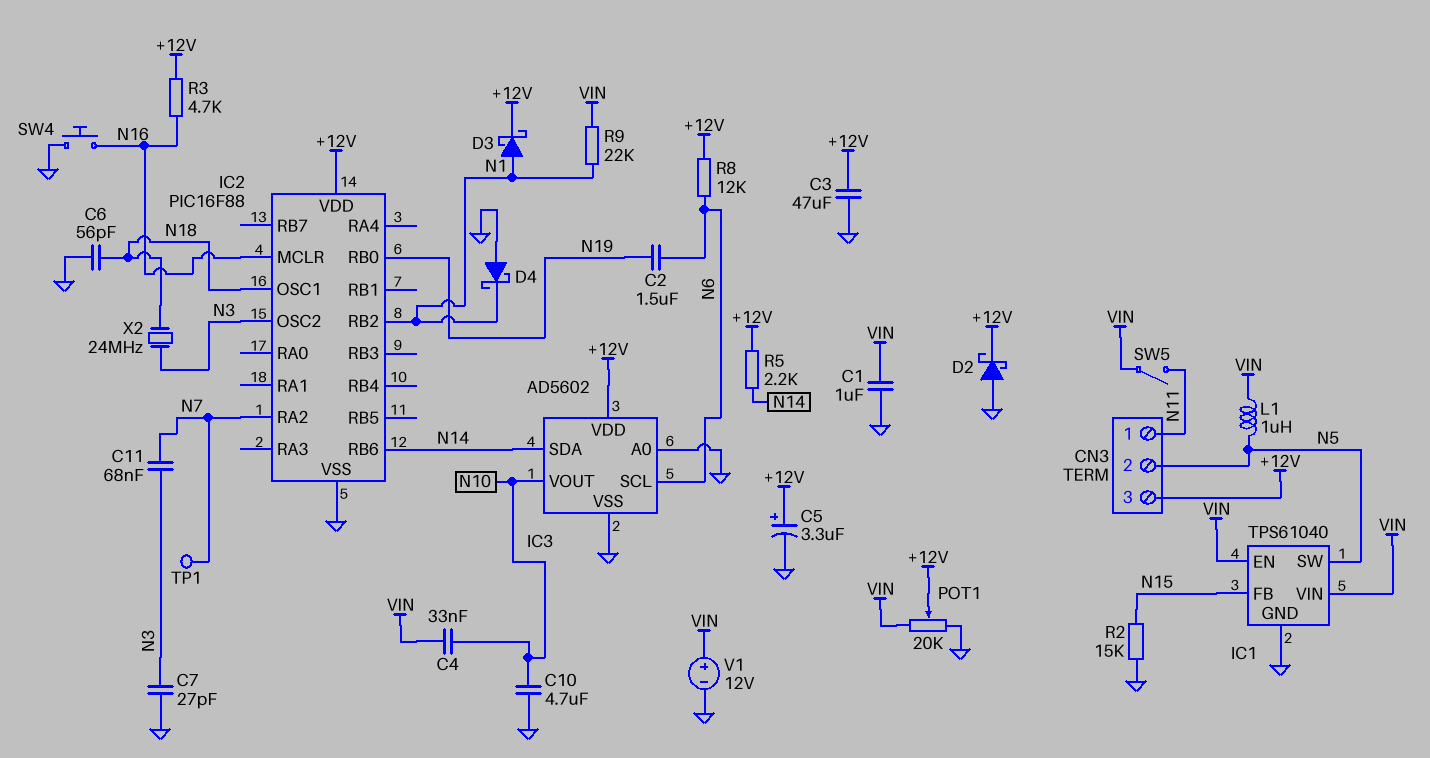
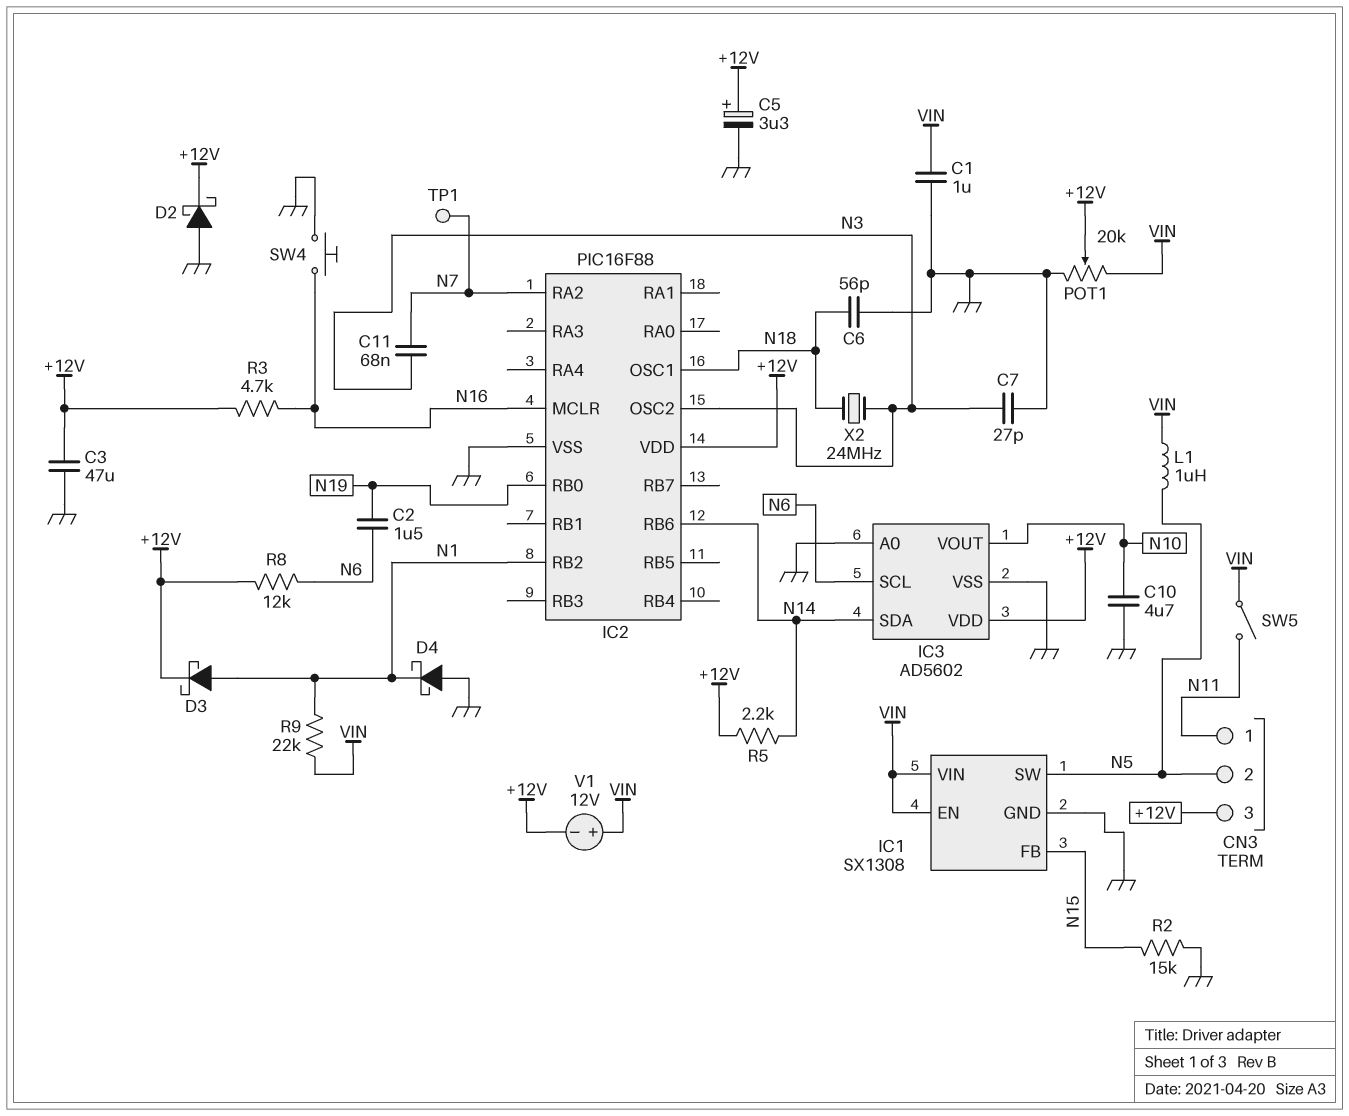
C4: 33nF (N10, VIN) -> none
IC1: TPS61040 -> SX1308
V1: 12V (plus VIN, minus GND) -> 12V (plus VIN, minus +12V)

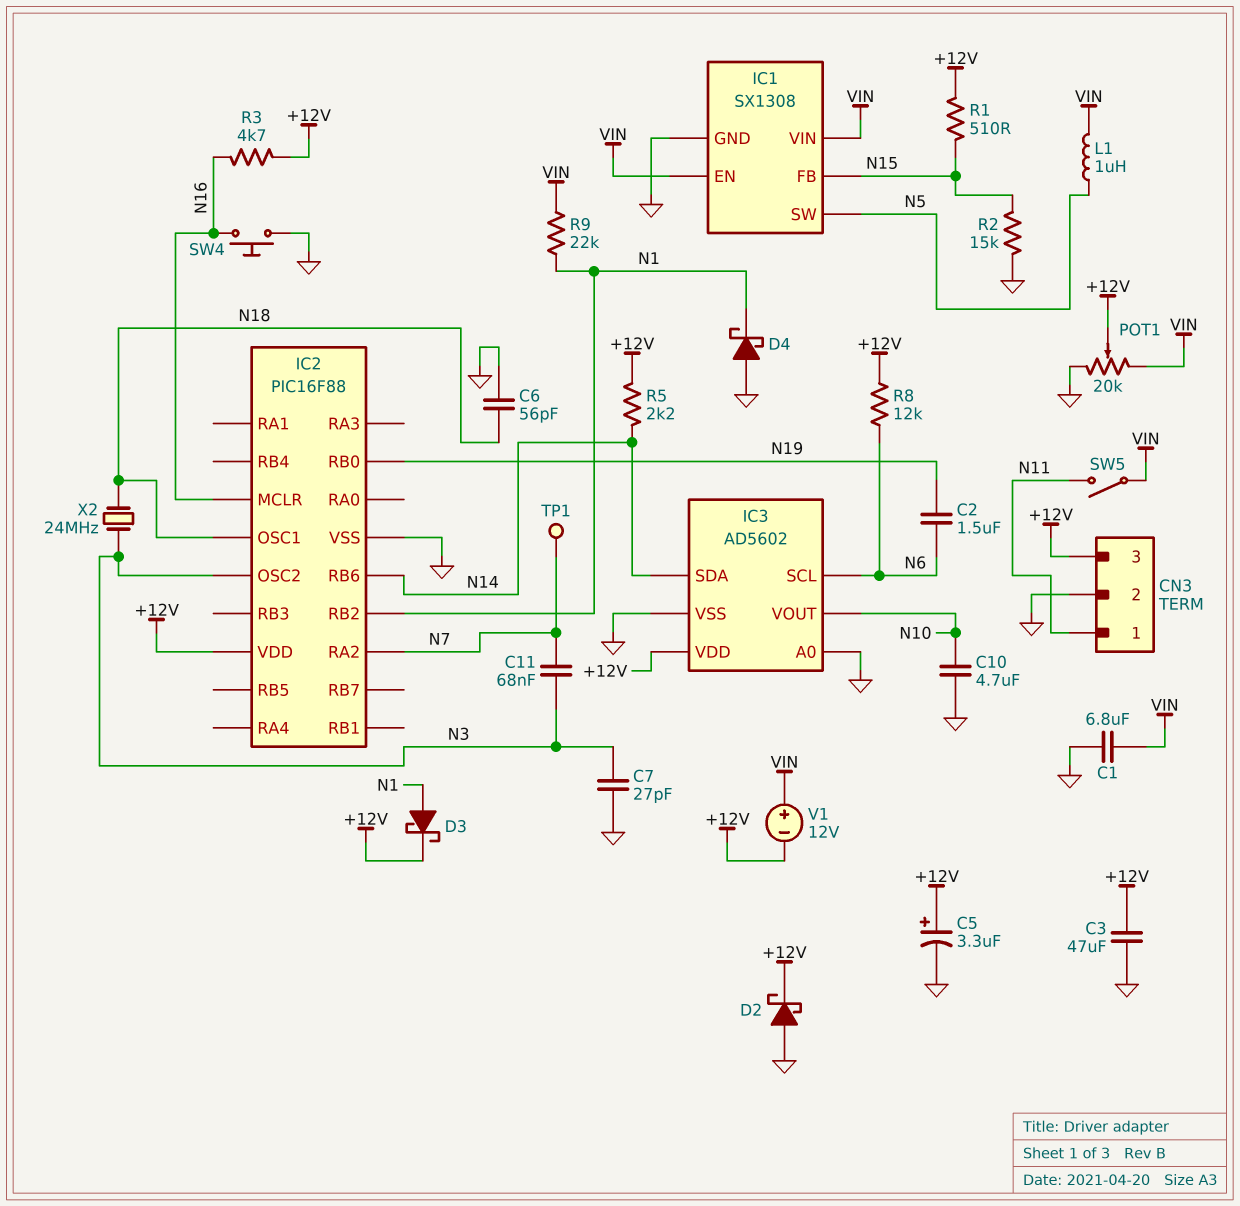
C1: 1uF (GND, VIN) -> 6.8uF (GND, VIN)
CN3 pin 2: N5 -> GND
R1: none -> 510 (+12V, N15)

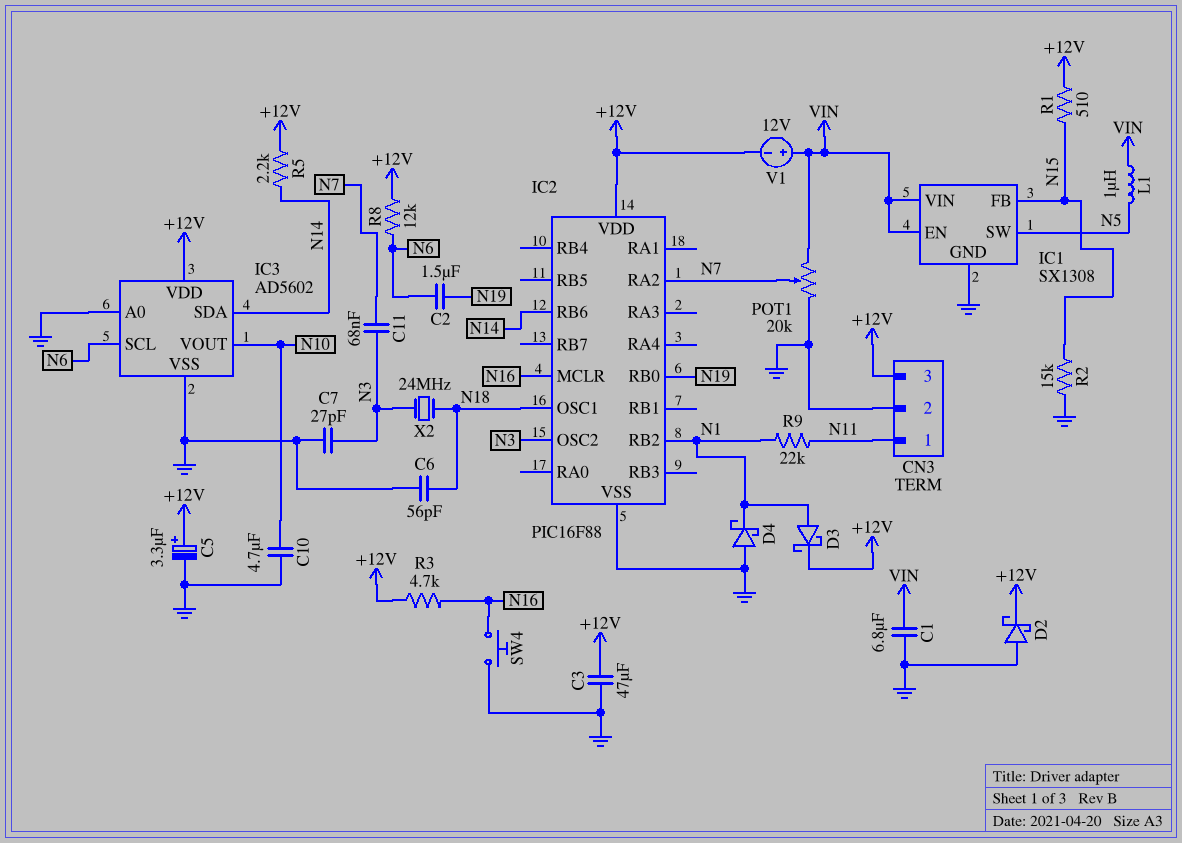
POT1: 20k (GND, VIN, wiper +12V) -> 20k (GND, VIN, wiper N7)
R9: 22k (N1, VIN) -> 22k (N1, N11)
SW5: switch (N11, VIN) -> none
TP1: test point (N7) -> none

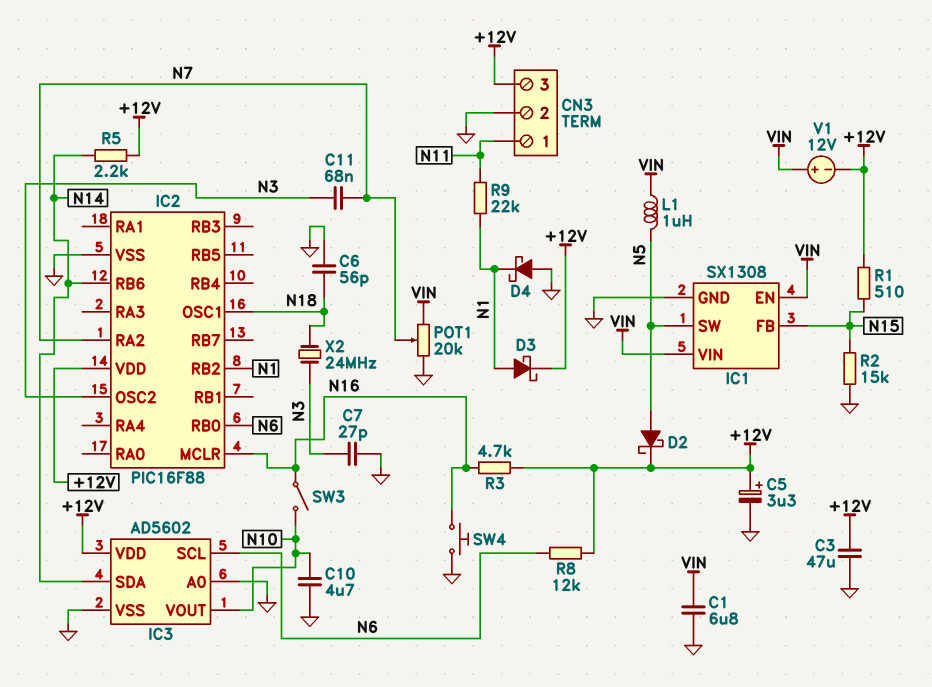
C2: 1.5uF (N6, N19) -> none
D2: schottky (A GND, K +12V) -> schottky (A N5, K +12V)
IC2 pin RB0: N19 -> N6
SW3: none -> switch (N10, N16)

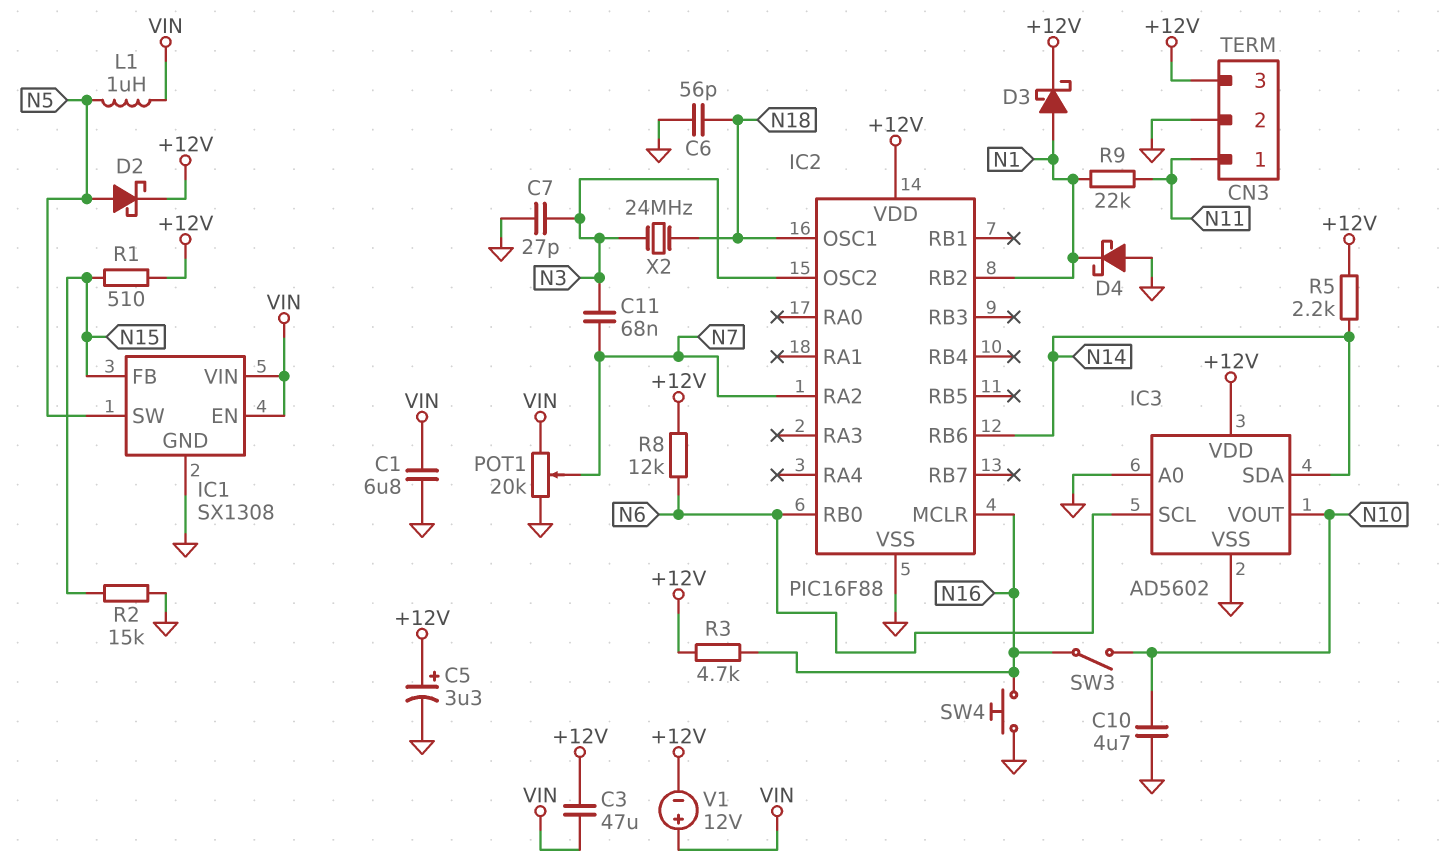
C3: 47uF (+12V, GND) -> 47uF (+12V, VIN)

